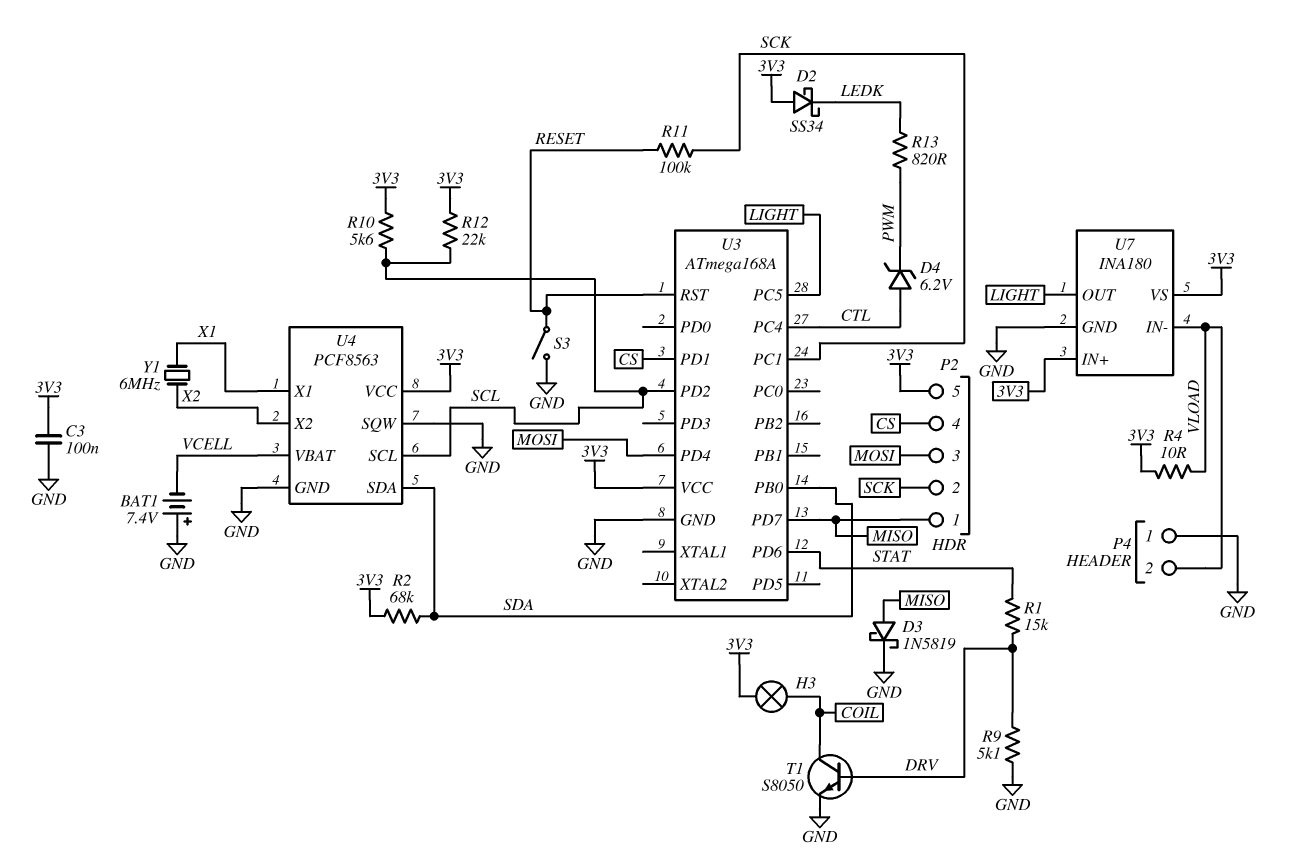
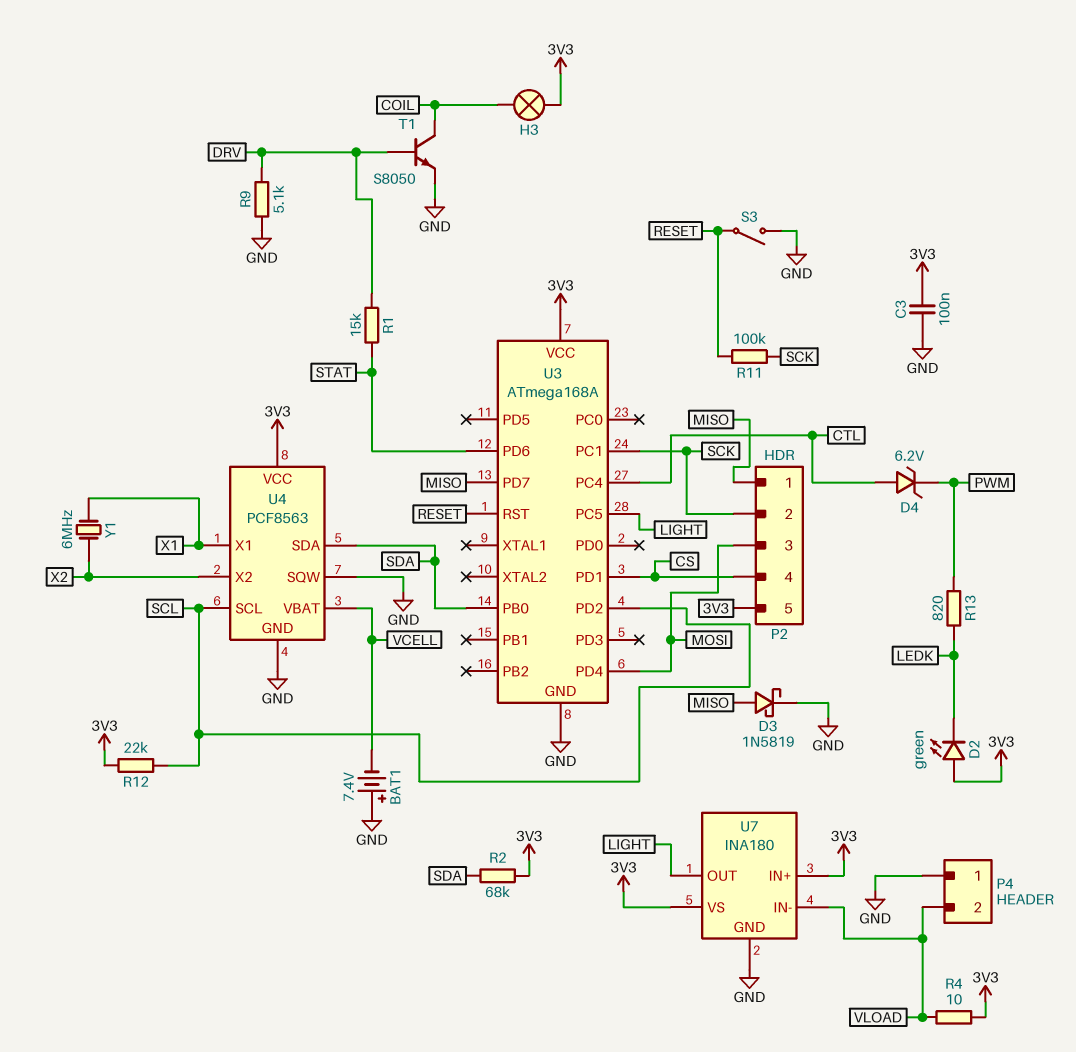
D2: schottky SS34 (A 3V3, K LEDK) -> LED green (A 3V3, K LEDK)
R10: 5.6k (3V3, SCL) -> none

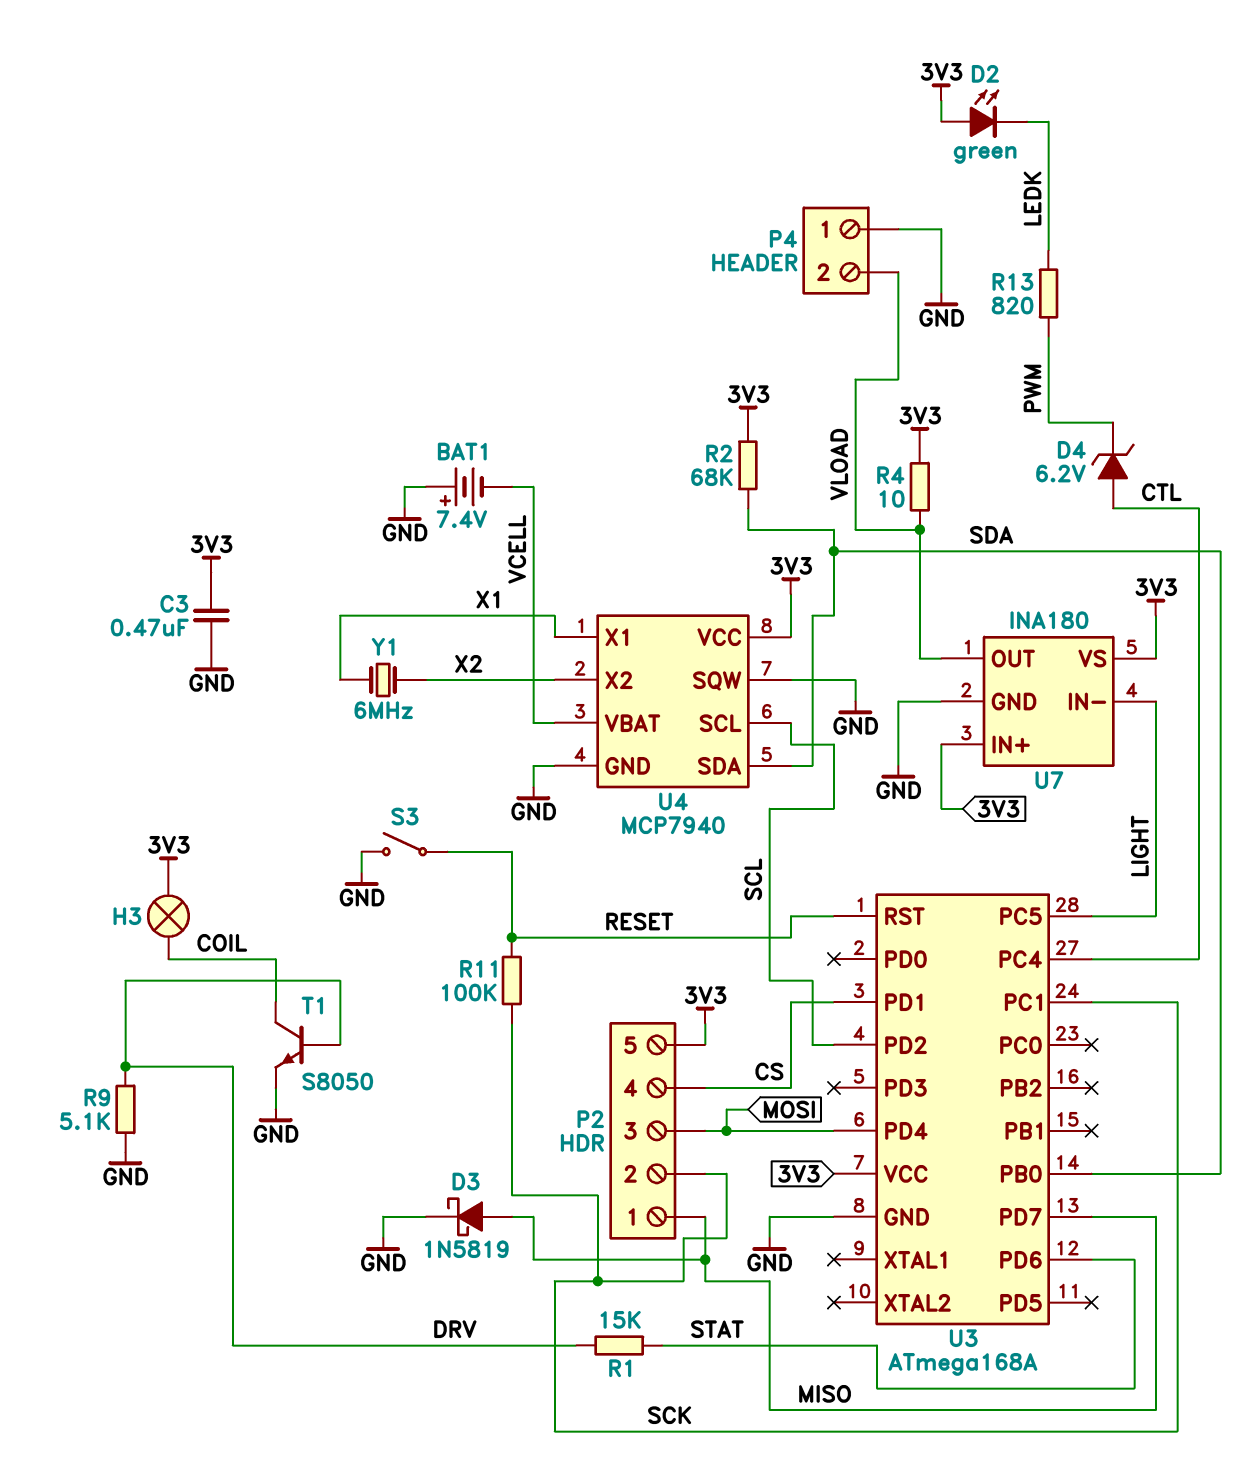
C3: 100nF (3V3, GND) -> 470nF (3V3, GND)
R12: 22k (3V3, SCL) -> none
U4: PCF8563 -> MCP7940
U7 pin IN-: VLOAD -> LIGHT
U7 pin OUT: LIGHT -> VLOAD

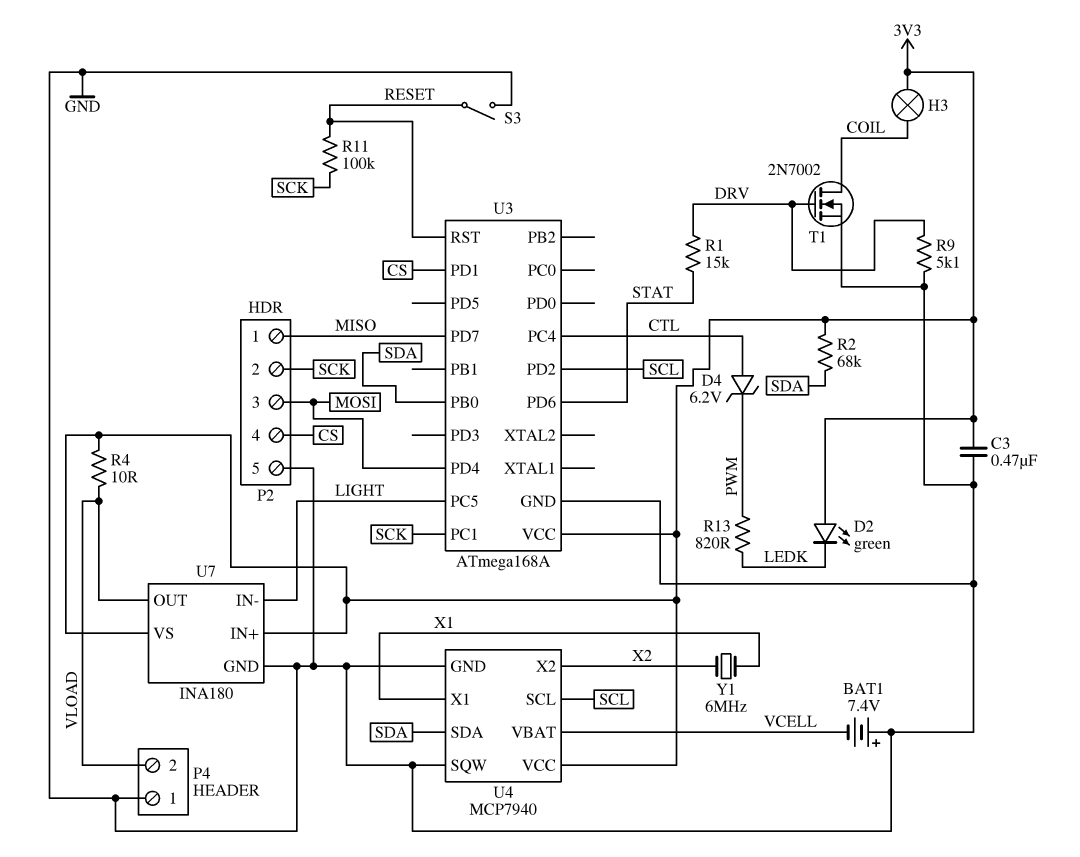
D3: schottky 1N5819 (A MISO, K GND) -> none
P2 pin 5: 3V3 -> GND
T1: NPN S8050 (B DRV, C COIL, E GND) -> NMOS 2N7002 (G DRV, D COIL, S GND)

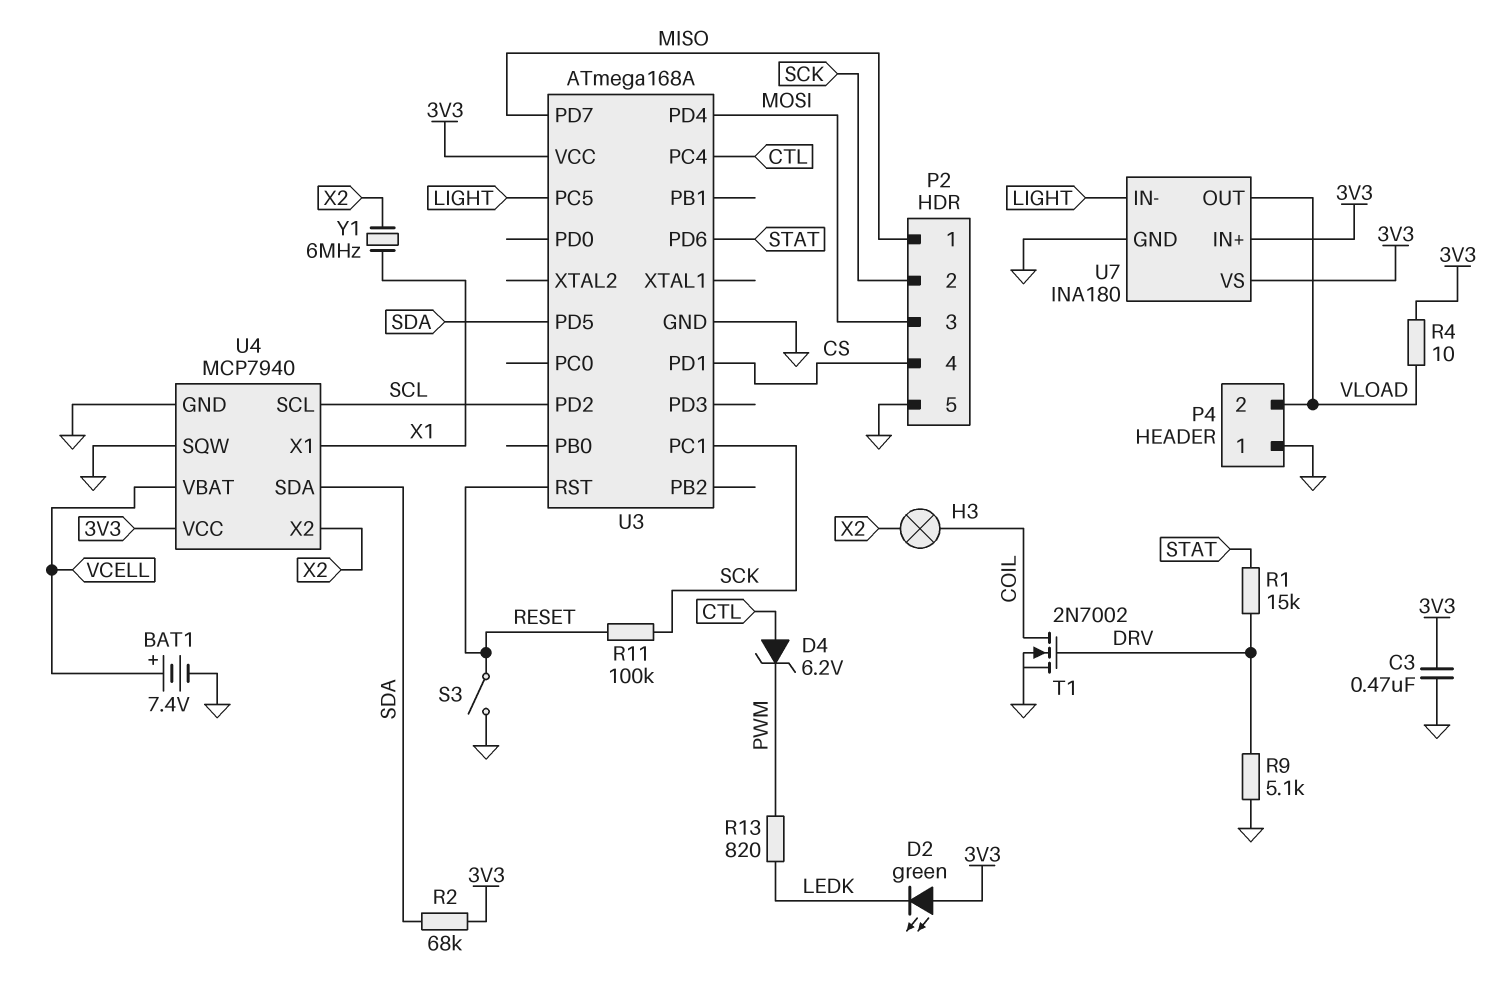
BAT1: 7.4V (plus GND, minus VCELL) -> 7.4V (plus VCELL, minus GND)
H3: lamp (3V3, COIL) -> lamp (COIL, X2)
U3 pin PB0: SDA -> none
U3 pin PD5: none -> SDA

